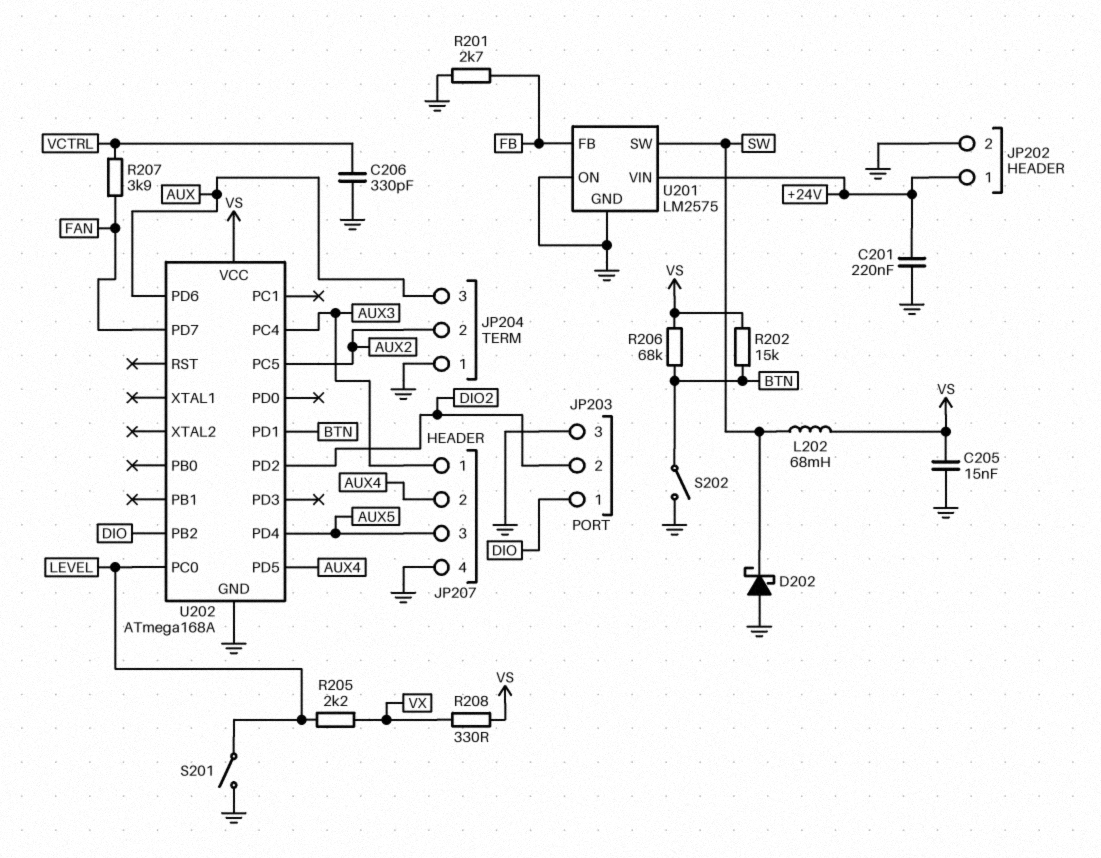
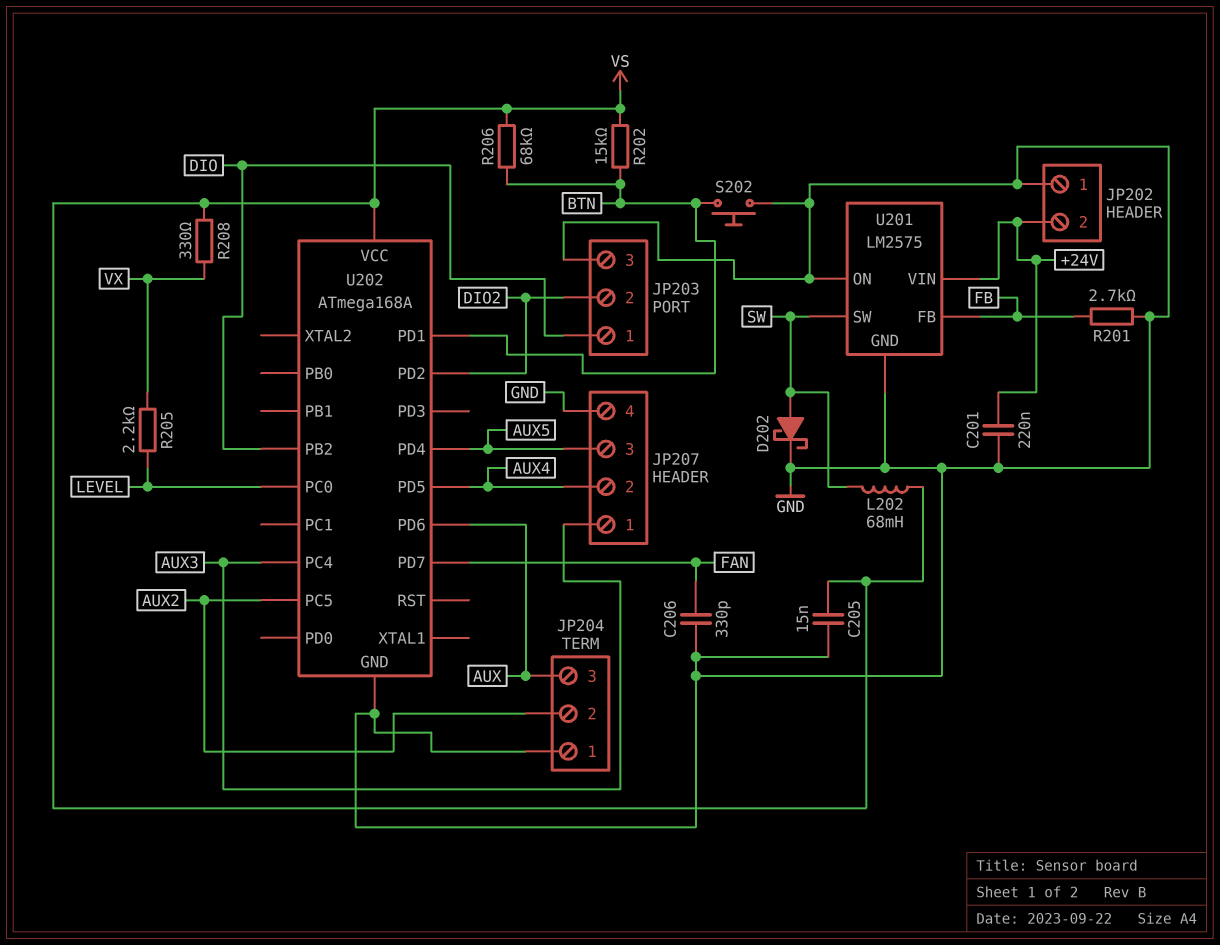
C206: 330pF (GND, VCTRL) -> 330pF (FAN, GND)
D202: schottky (A GND, K SW) -> schottky (A SW, K GND)
JP202 pin 1: +24V -> GND
JP202 pin 2: GND -> +24V
R207: 3.9k (FAN, VCTRL) -> none
S201: switch (GND, LEVEL) -> none
S202: switch (BTN, GND) -> button (BTN, GND)

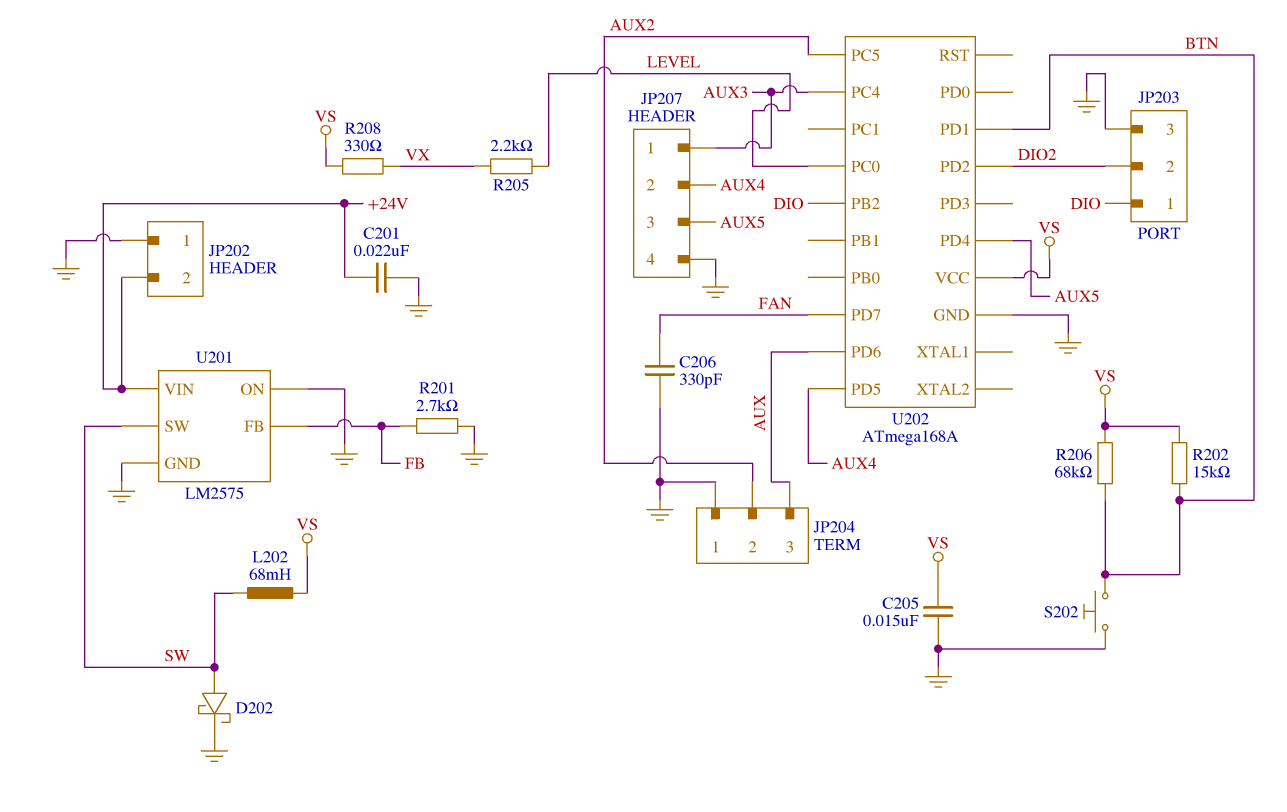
C201: 220nF (+24V, GND) -> 22nF (+24V, GND)

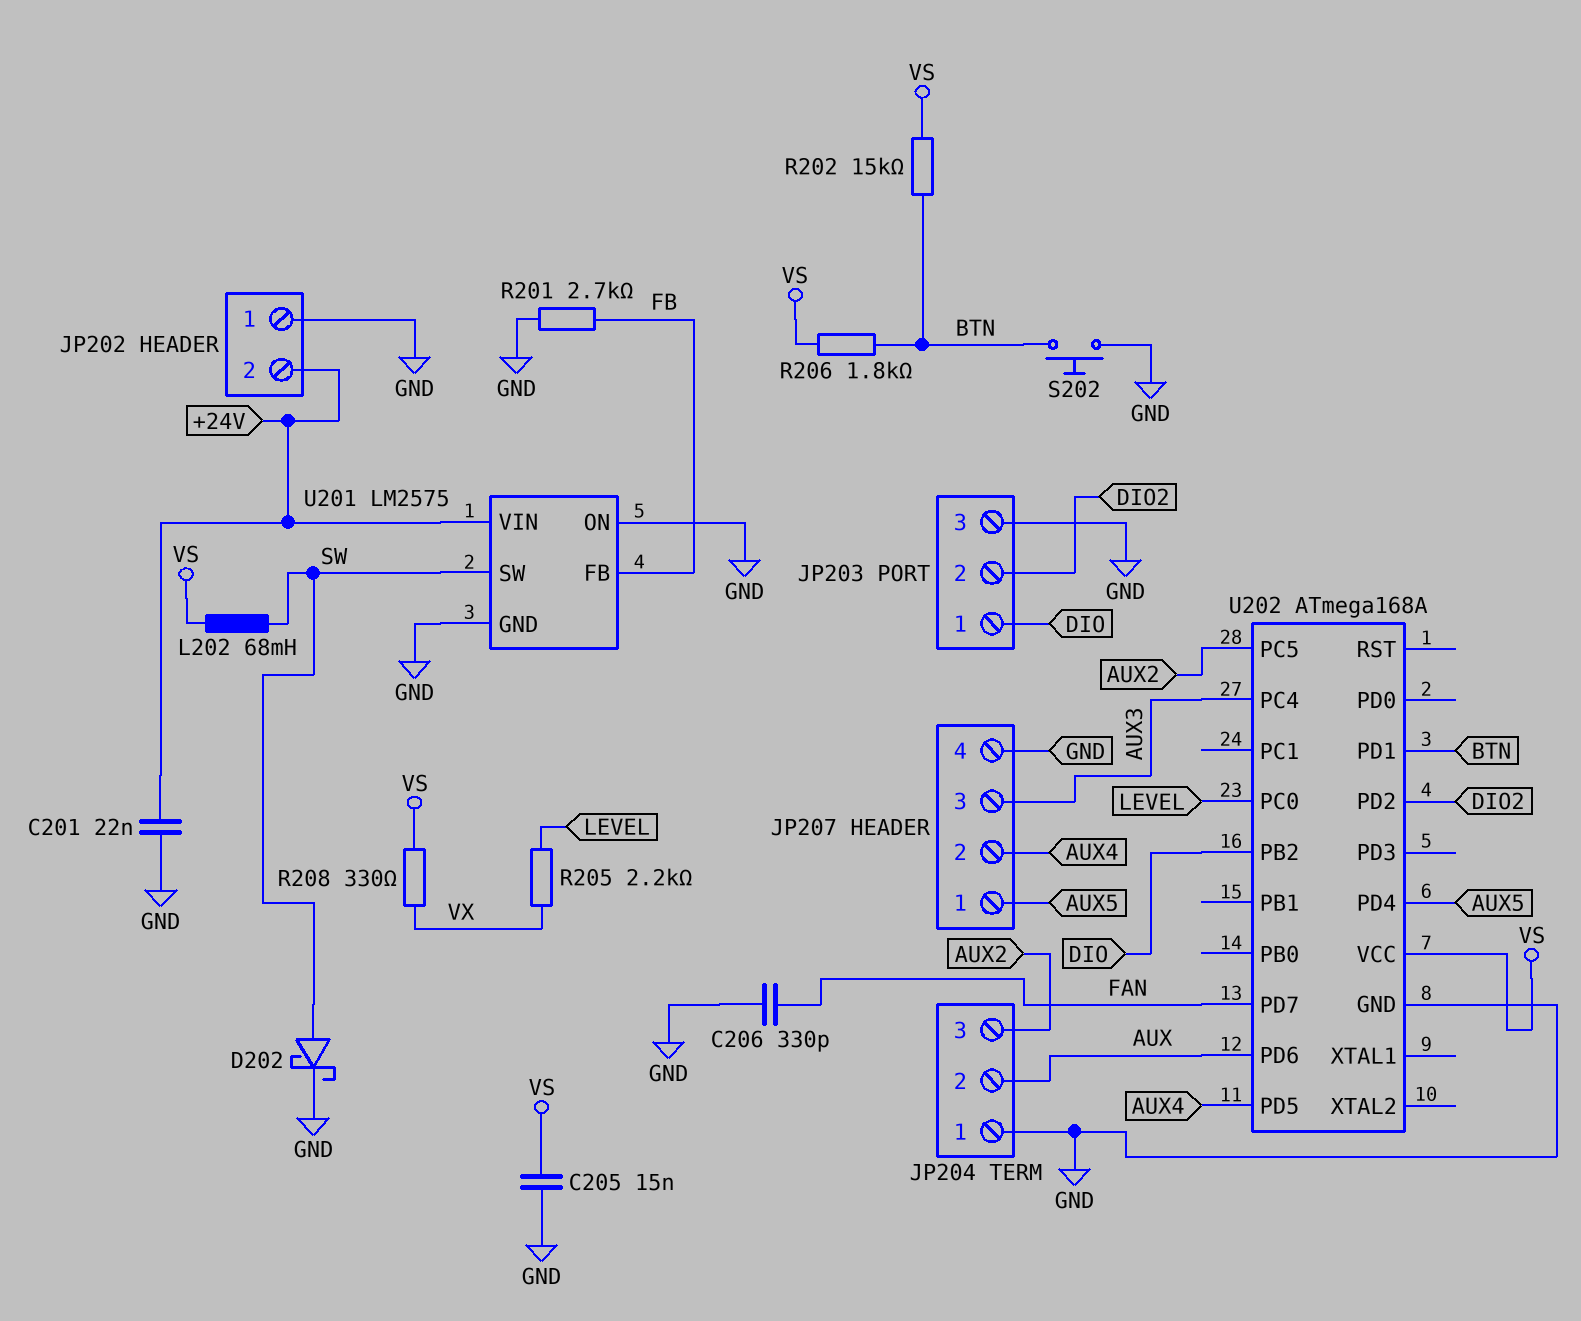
JP204 pin 2: AUX2 -> AUX
JP204 pin 3: AUX -> AUX2
JP207 pin 1: AUX3 -> AUX5
JP207 pin 3: AUX5 -> AUX3
R206: 68k (BTN, VS) -> 1.8k (BTN, VS)

